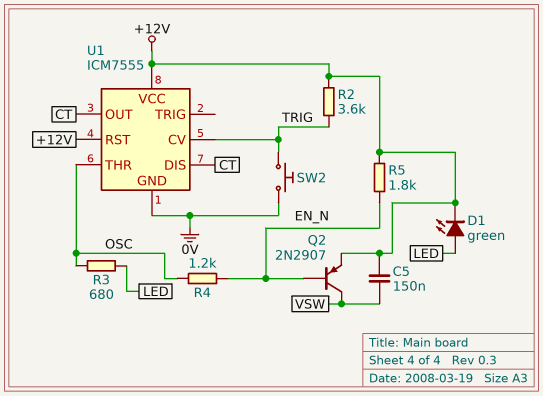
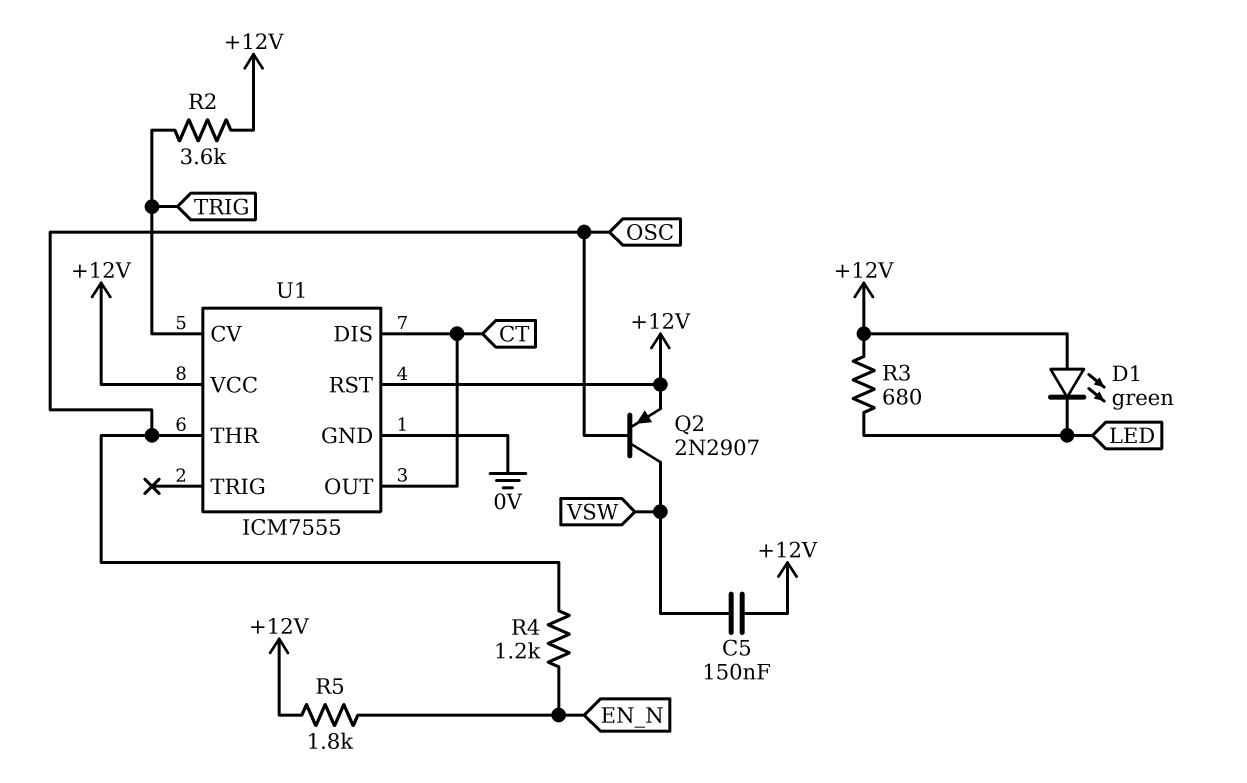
D1: LED green (A LED, K +12V) -> LED green (A +12V, K LED)
Q2: PNP 2N2907 (B EN_N, C VSW, E +12V) -> PNP 2N2907 (B OSC, C VSW, E +12V)
R3: 680 (LED, OSC) -> 680 (+12V, LED)
SW2: button (0V, TRIG) -> none

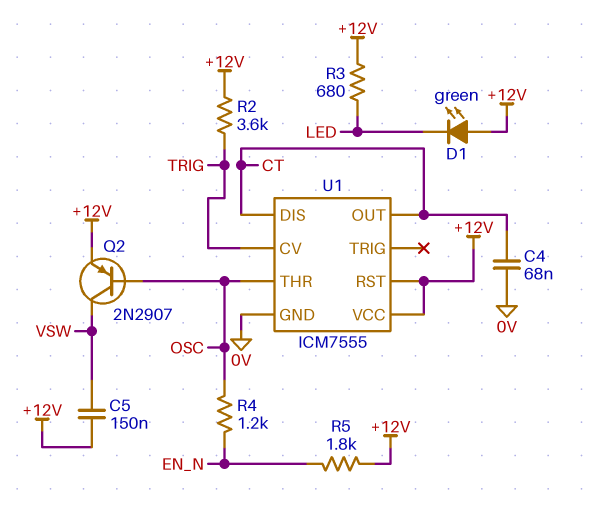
C4: none -> 68nF (0V, CT)

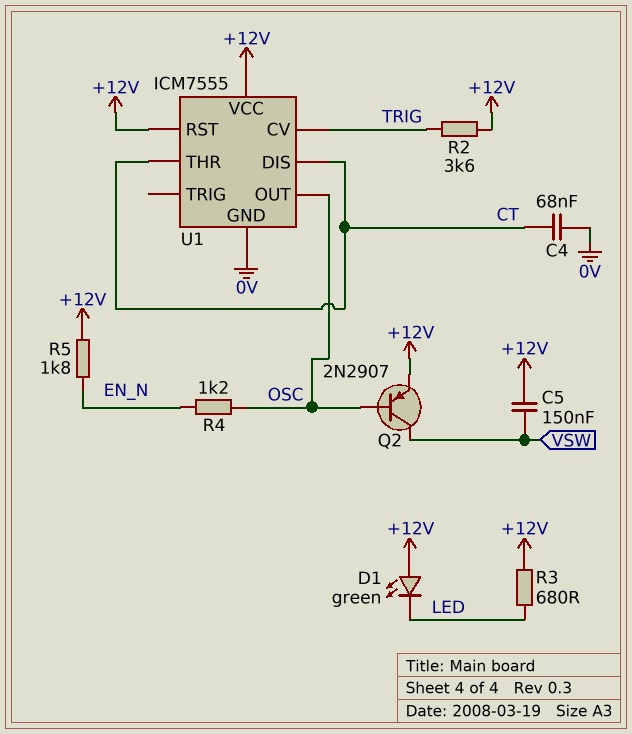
U1 pin OUT: CT -> OSC
U1 pin THR: OSC -> CT

